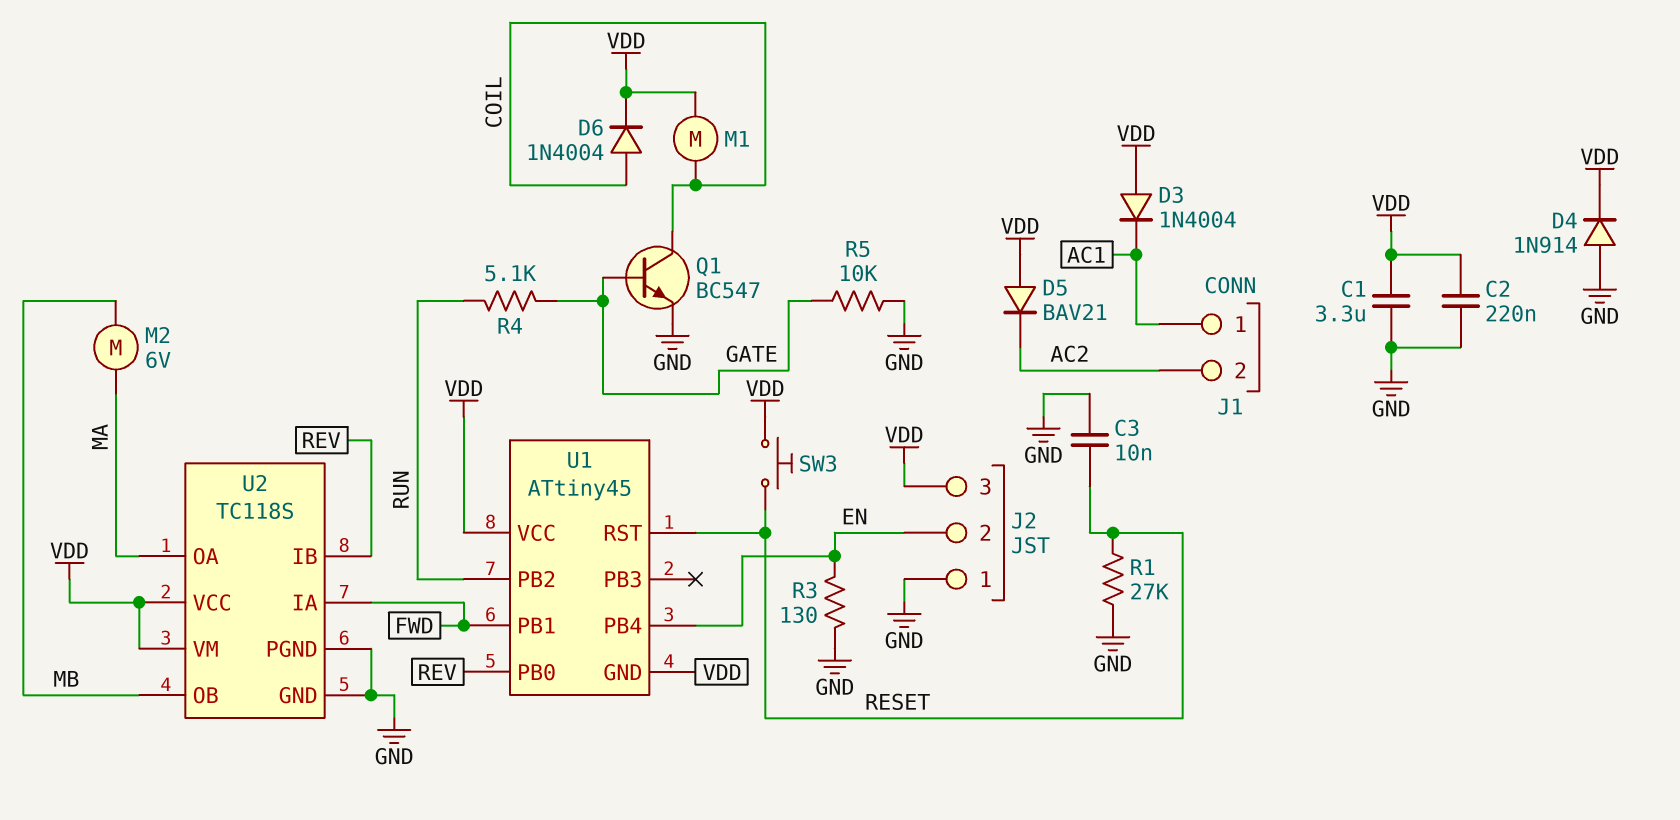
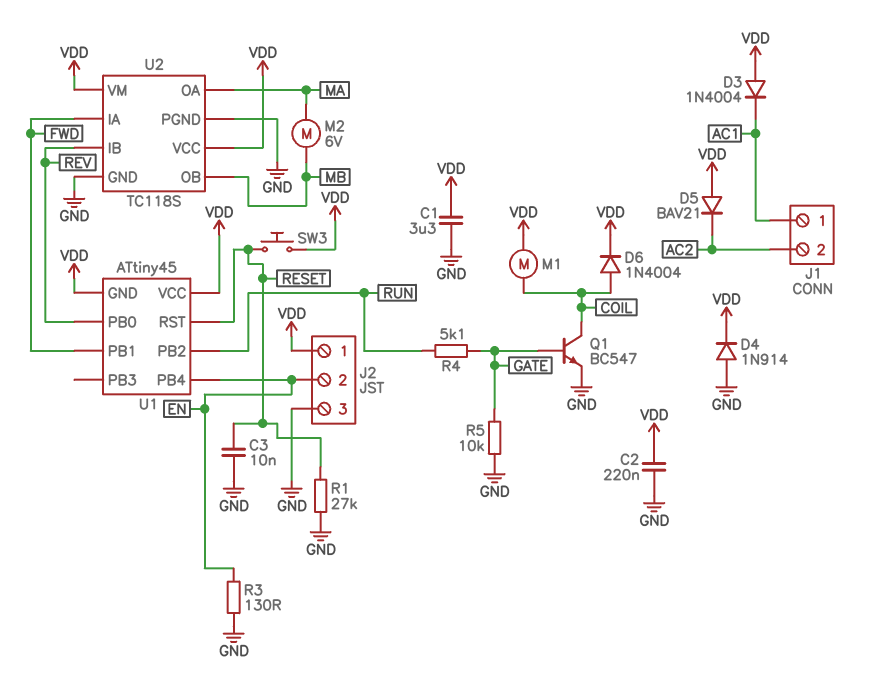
J2 pin 1: GND -> VDD
J2 pin 3: VDD -> GND

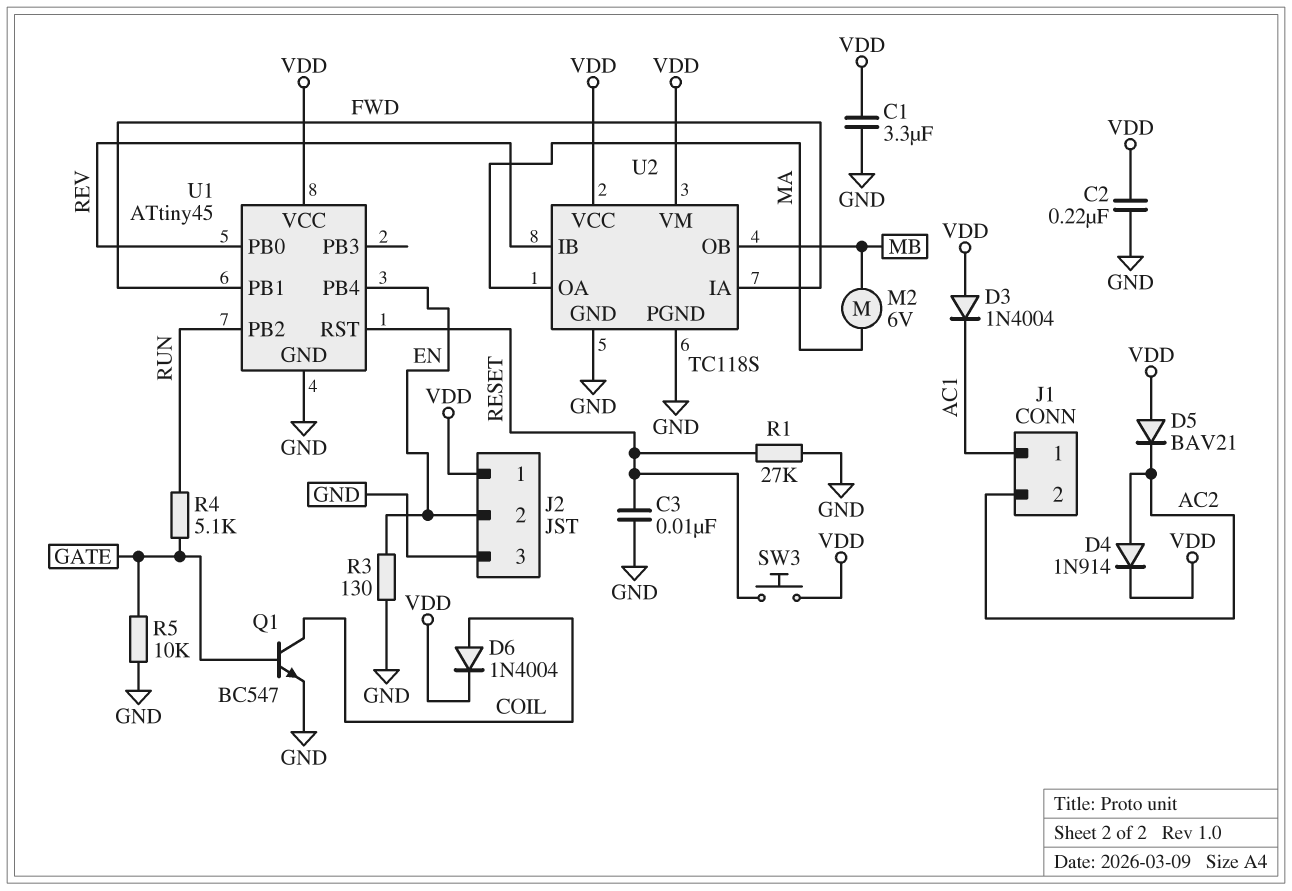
D4: diode 1N914 (A GND, K VDD) -> diode 1N914 (A AC2, K VDD)
M1: motor (COIL, VDD) -> none
U1 pin GND: VDD -> GND

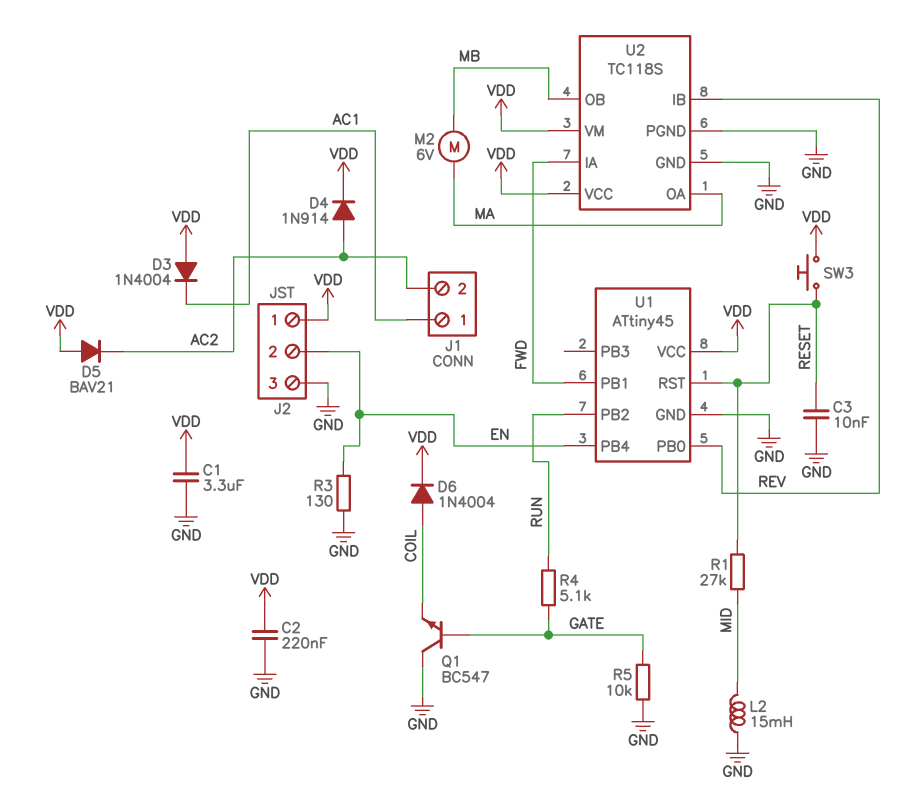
L2: none -> 15mH (GND, MID)
Q1: NPN BC547 (B GATE, C COIL, E GND) -> NPN BC547 (B GATE, C GND, E COIL)
R1: 27k (GND, RESET) -> 27k (MID, RESET)

